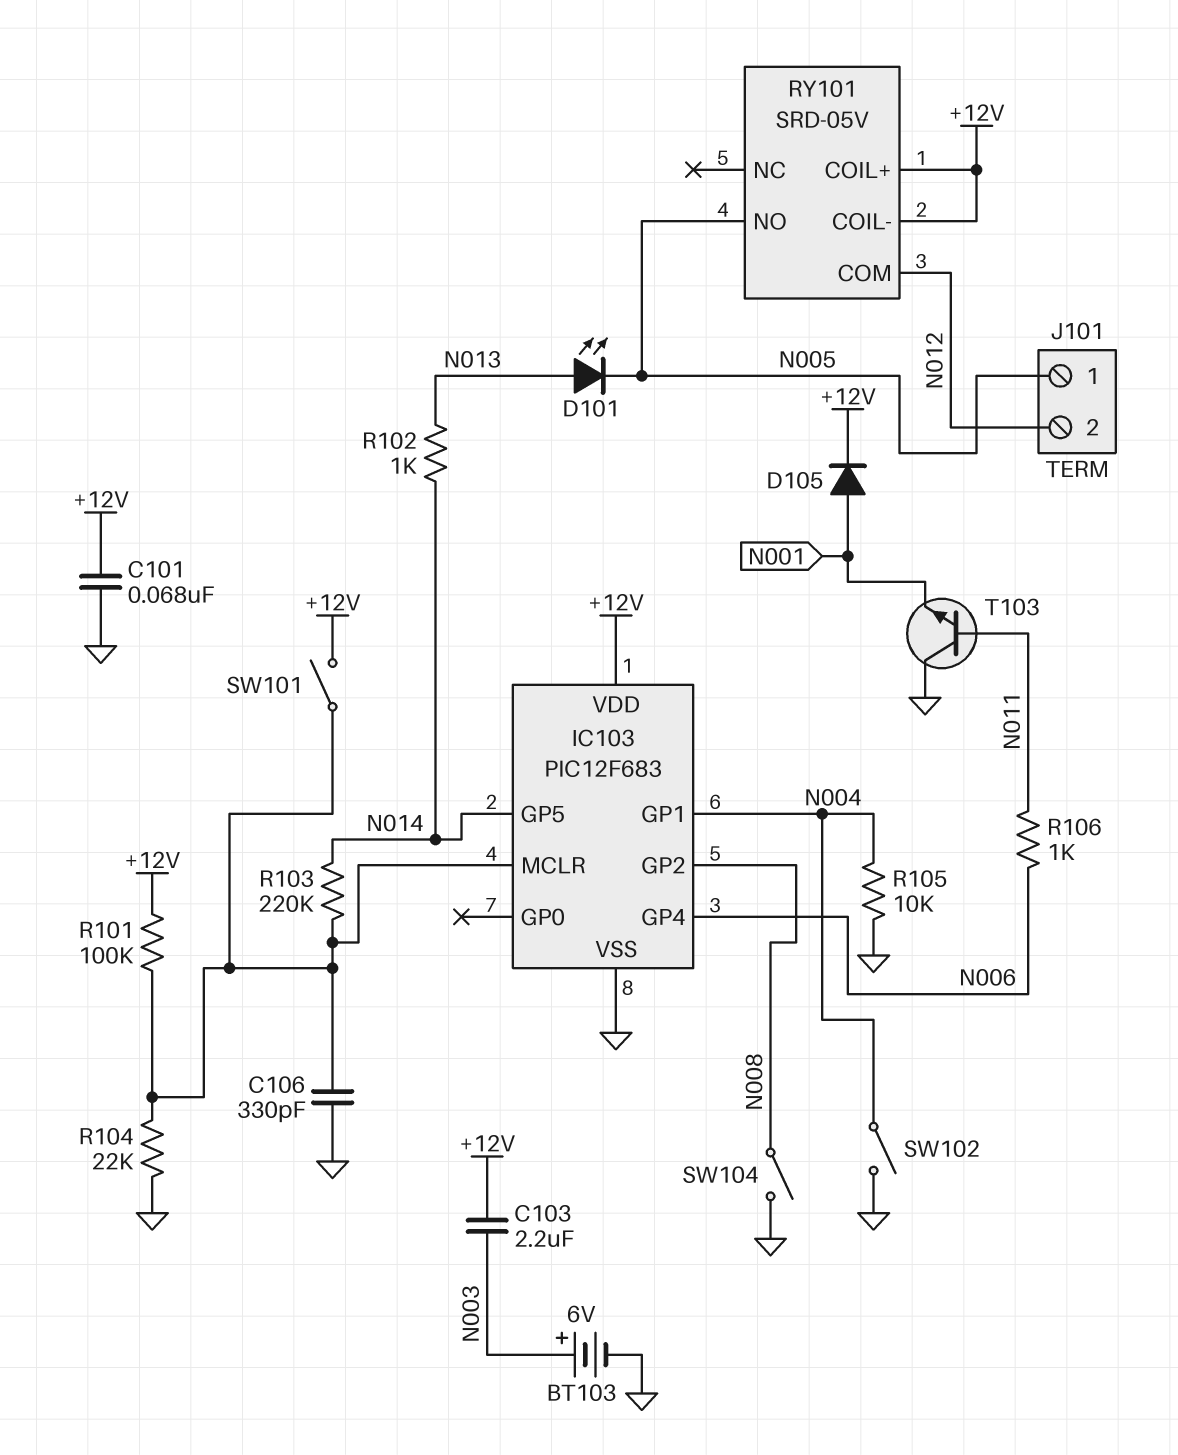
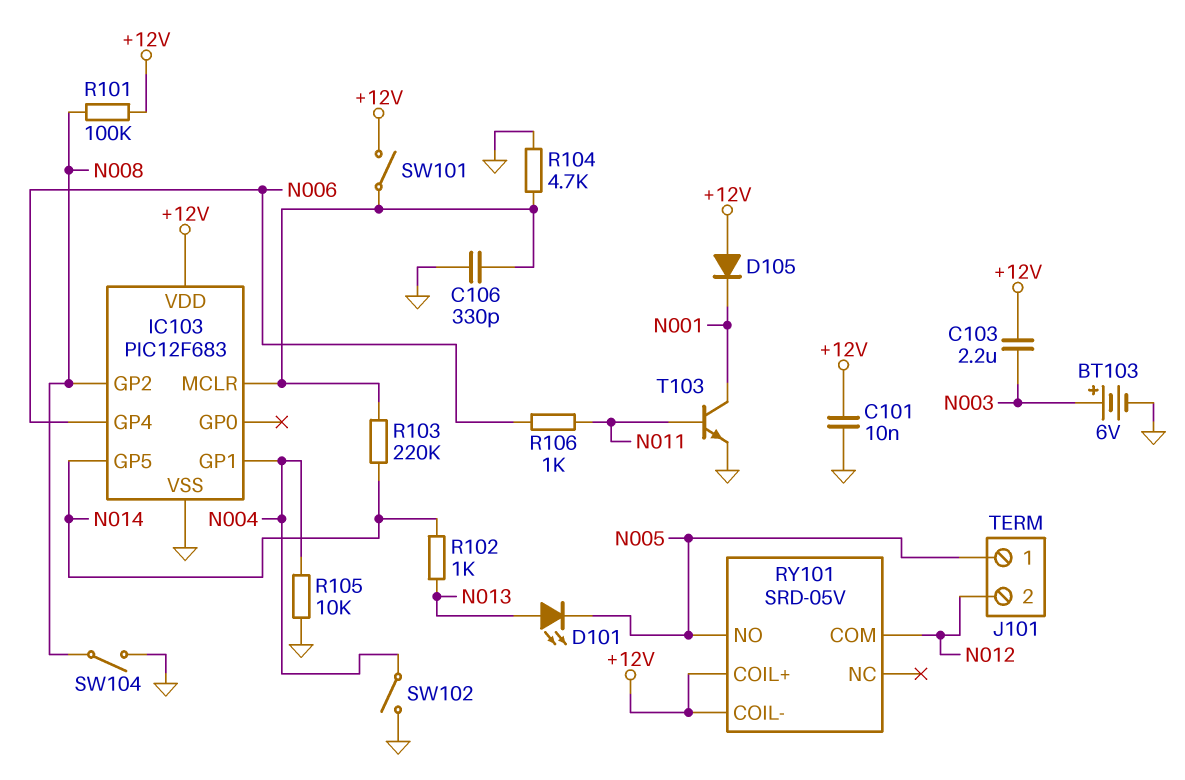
C101: 68nF (+12V, GND) -> 10nF (+12V, GND)
D105: diode (A N001, K +12V) -> diode (A +12V, K N001)
R101: 100k (+12V, IC103/MCLR) -> 100k (+12V, N008)
R104: 22k (GND, IC103/MCLR) -> 4.7k (GND, IC103/MCLR)
T103: NPN (B N011, C GND, E N001) -> NPN (B N011, C N001, E GND)

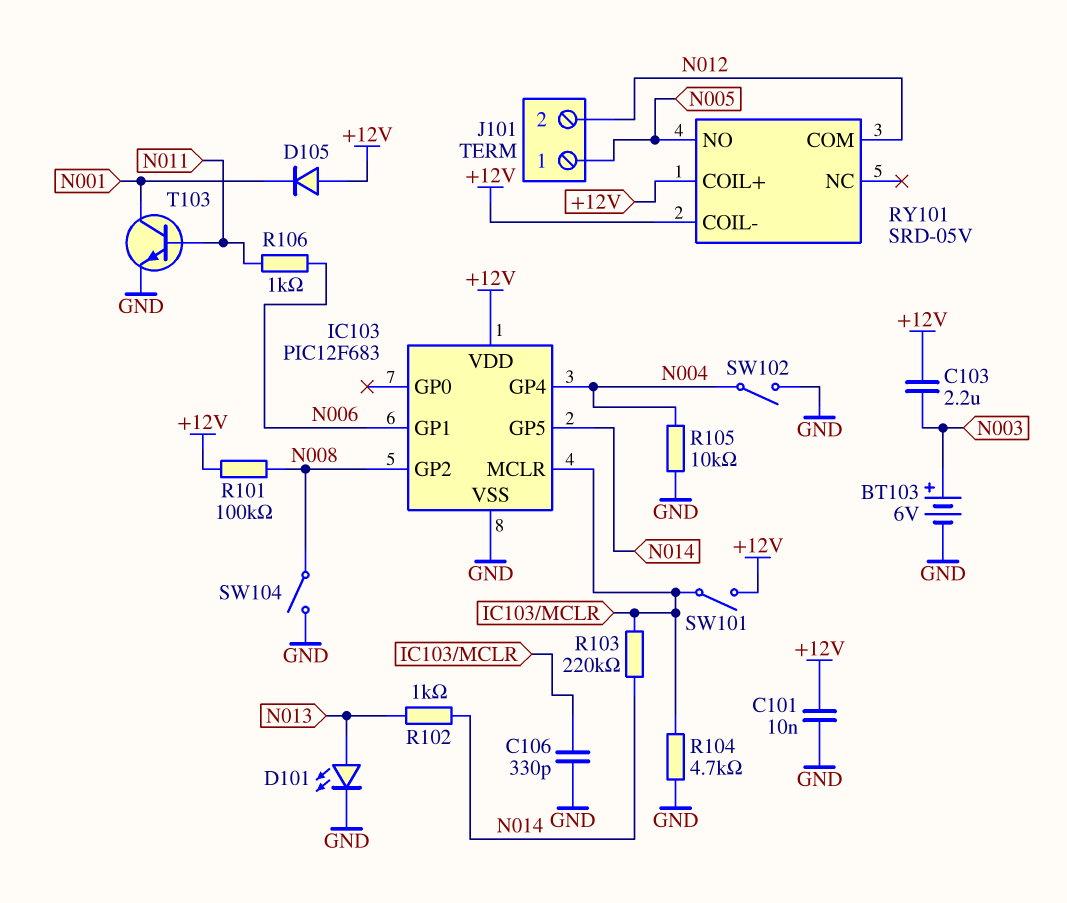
D101: LED (A N013, K N005) -> LED (A N013, K GND)
IC103 pin GP1: N004 -> N006
IC103 pin GP4: N006 -> N004

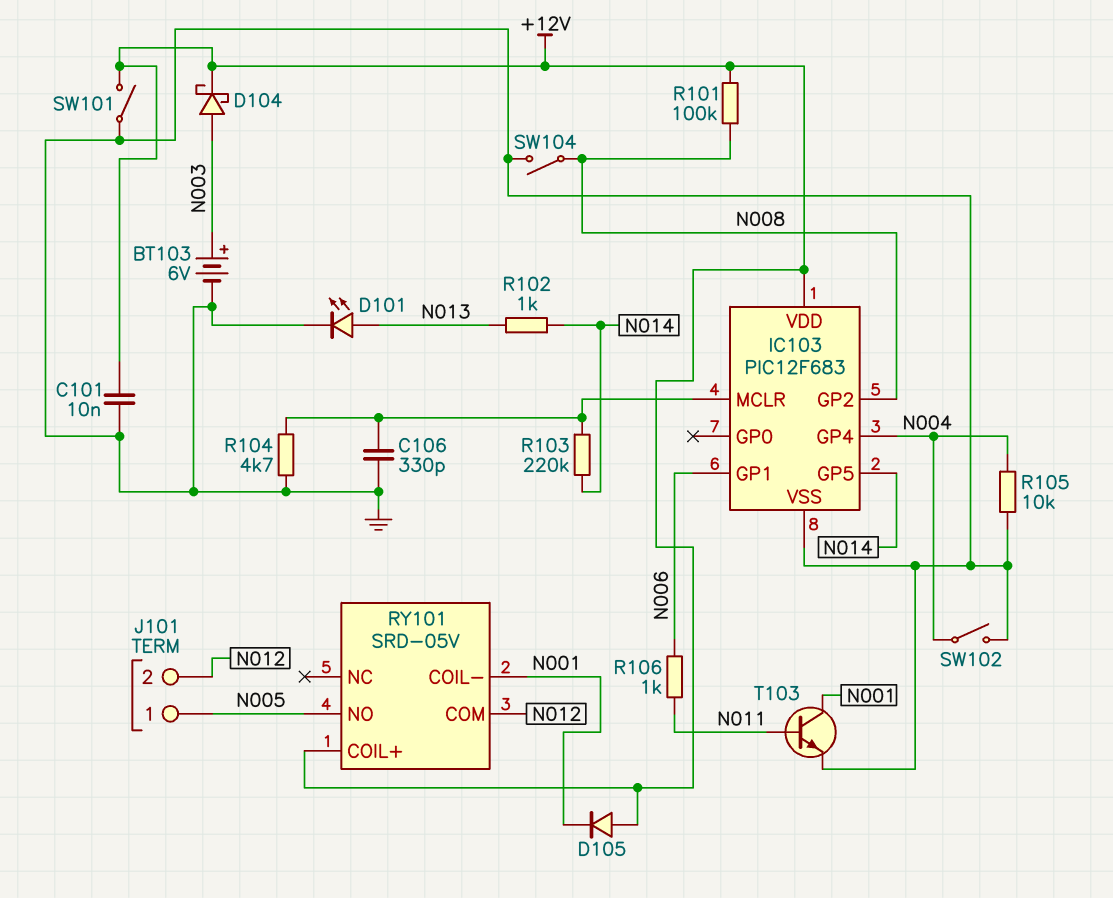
C103: 2.2uF (+12V, N003) -> none
D104: none -> schottky (A N003, K +12V)
RY101 pin COIL-: +12V -> N001
SW101: switch (+12V, IC103/MCLR) -> switch (+12V, GND)

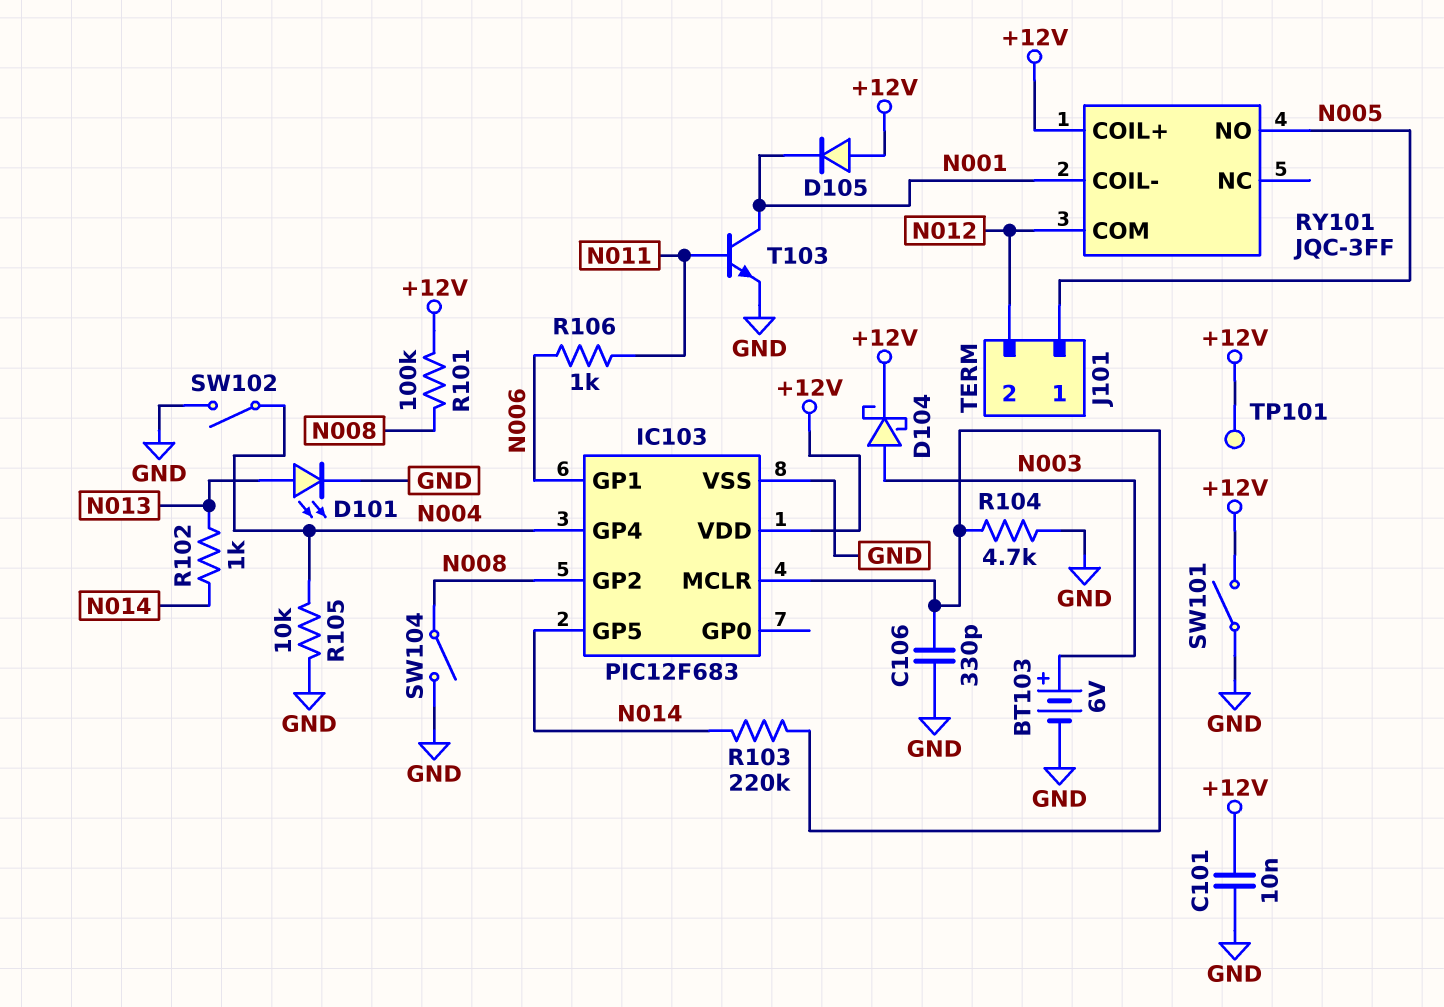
RY101: SRD-05V -> JQC-3FF
TP101: none -> test point (+12V)

